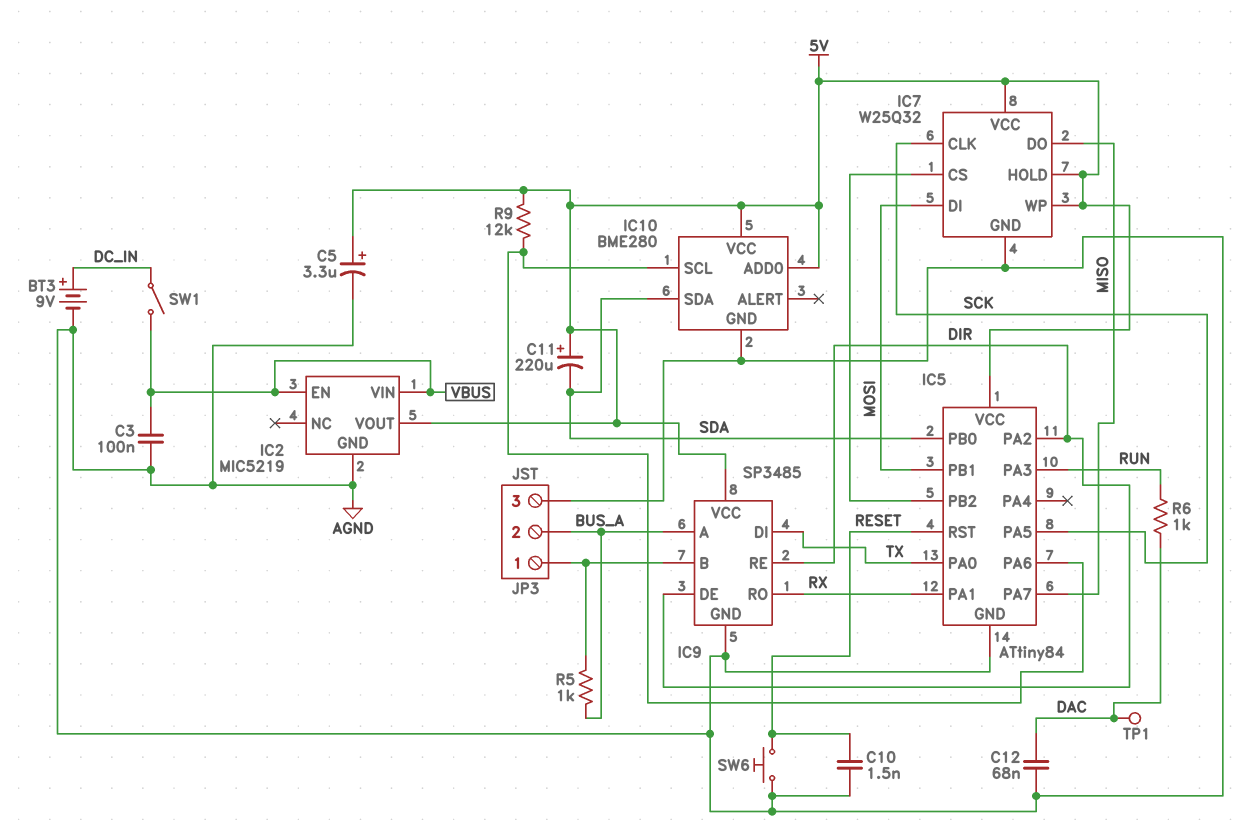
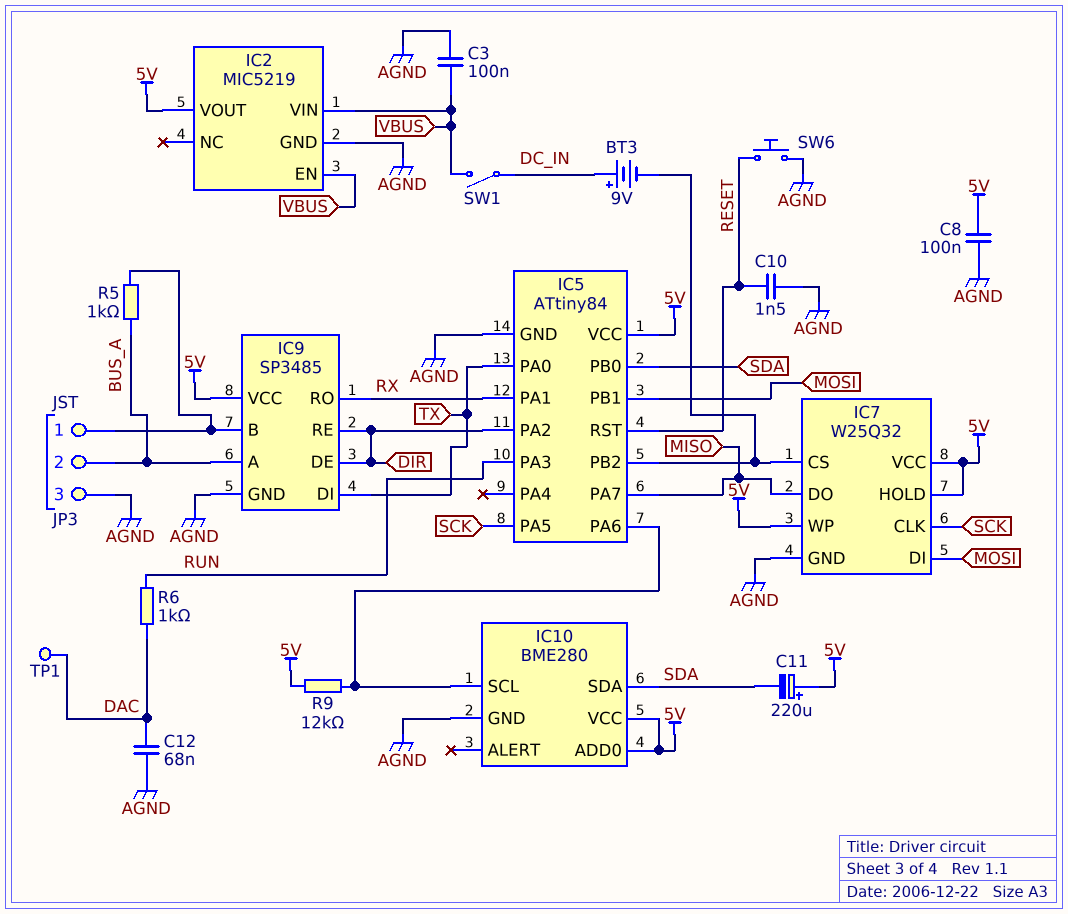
BT3: 9V (plus DC_IN, minus AGND) -> 9V (plus DC_IN, minus IC5/PB2)
C5: 3.3uF (plus 5V, minus AGND) -> none
C8: none -> 100nF (5V, AGND)

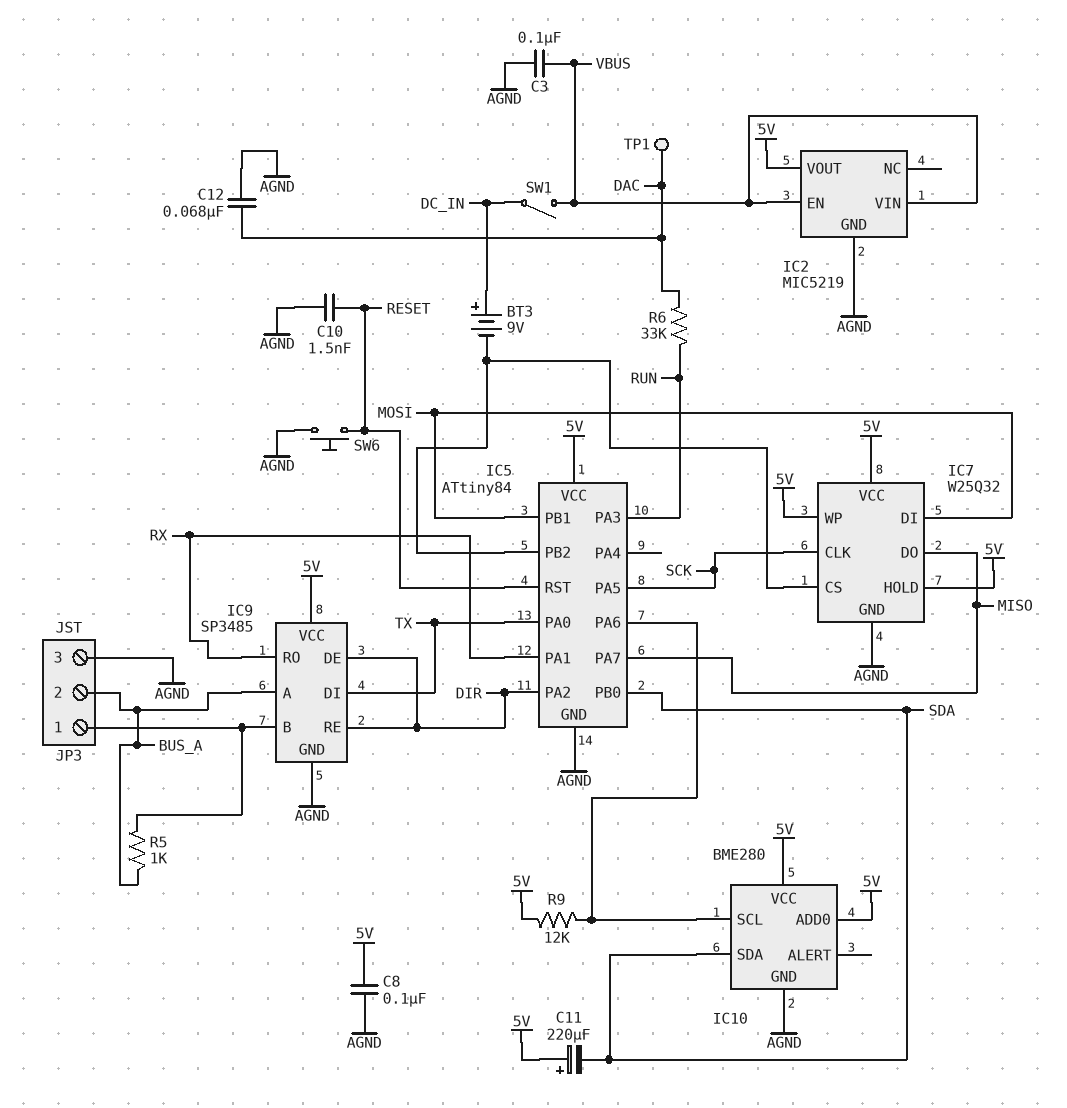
R6: 1k (DAC, RUN) -> 33k (DAC, RUN)

